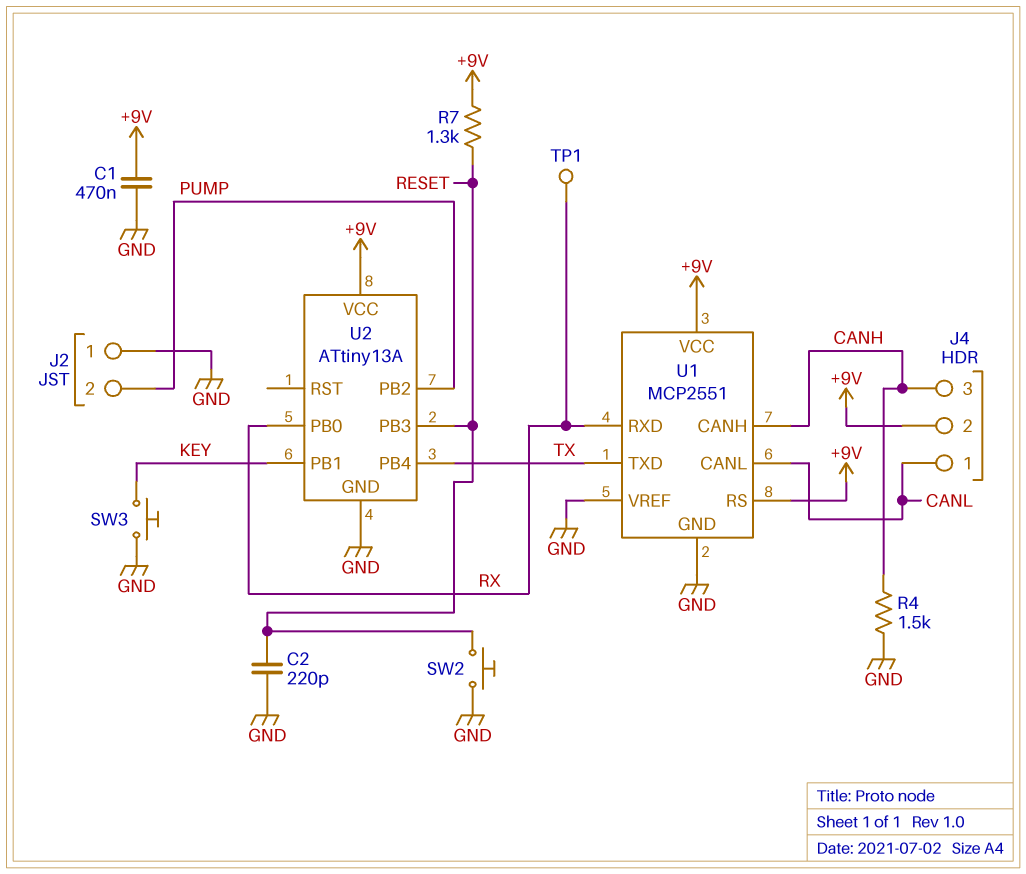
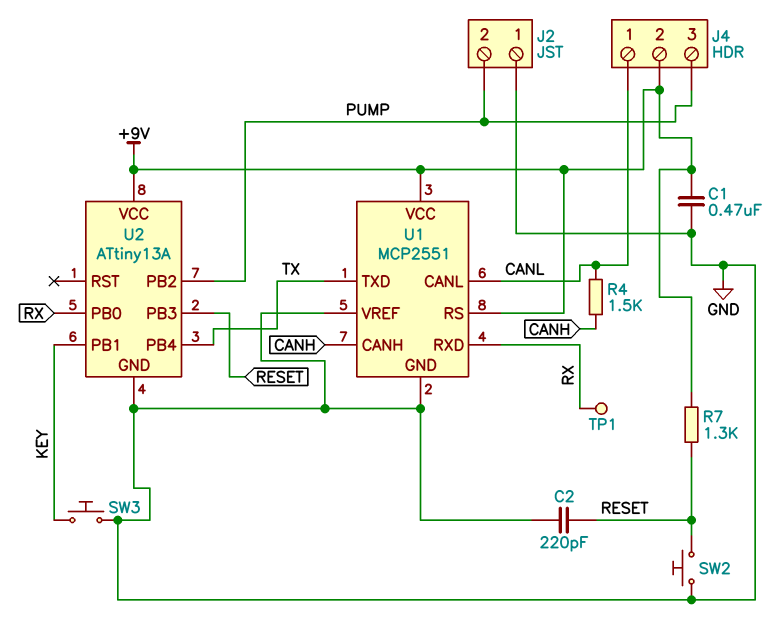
J4 pin 3: CANH -> PUMP
R4: 1.5k (CANH, GND) -> 1.5k (CANH, CANL)

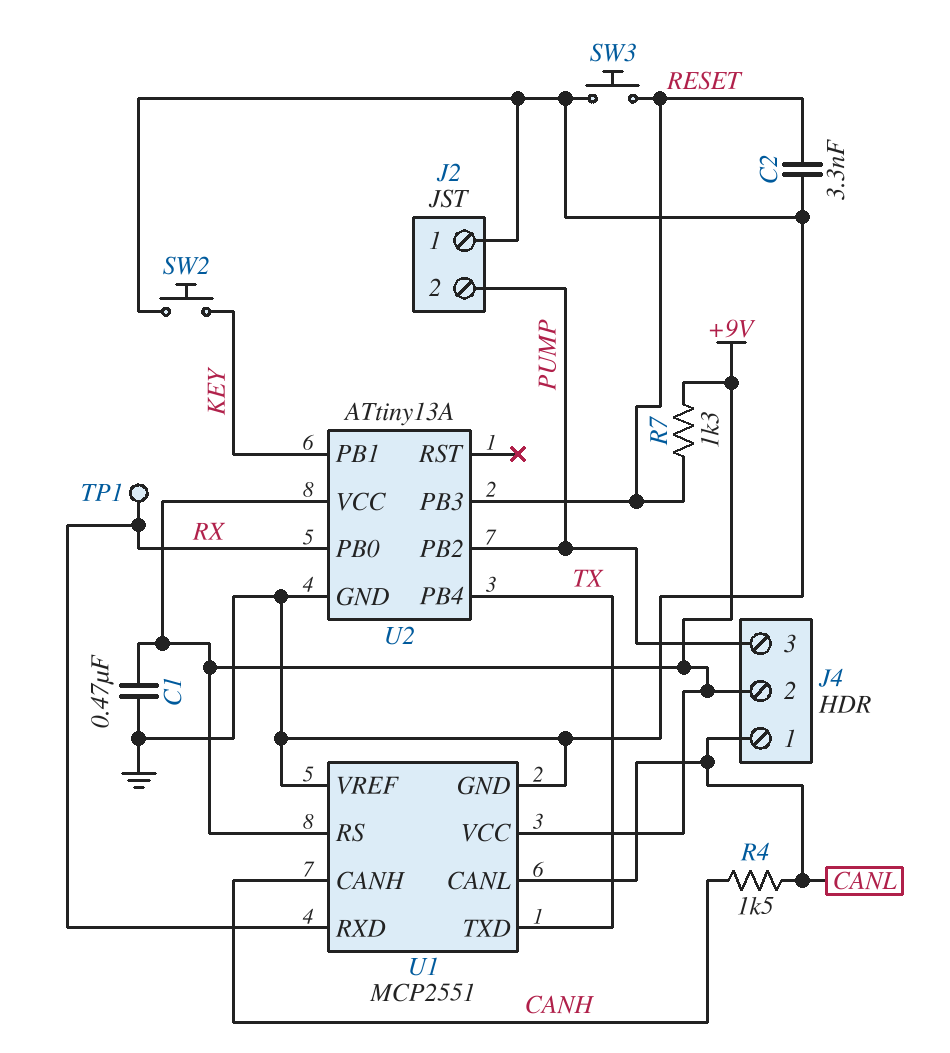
C2: 220pF (GND, RESET) -> 3.3nF (GND, RESET)
SW2: button (GND, RESET) -> button (GND, KEY)
SW3: button (GND, KEY) -> button (GND, RESET)

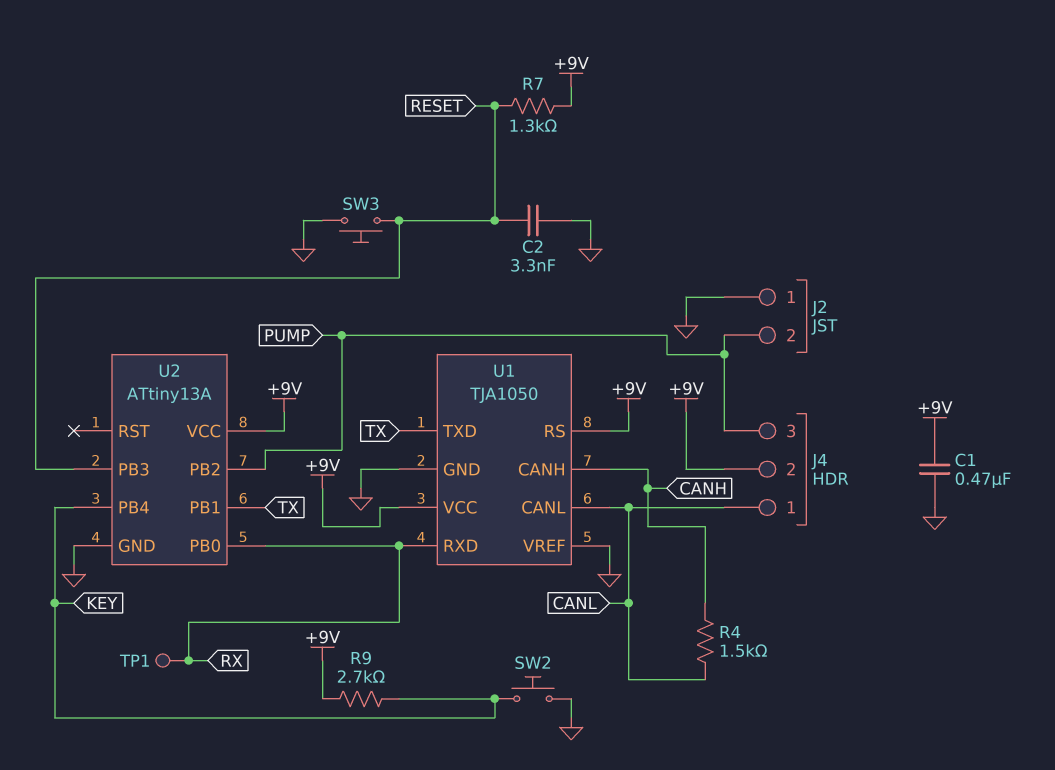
R9: none -> 2.7k (+9V, KEY)
U1: MCP2551 -> TJA1050
U2 pin PB1: KEY -> TX
U2 pin PB4: TX -> KEY

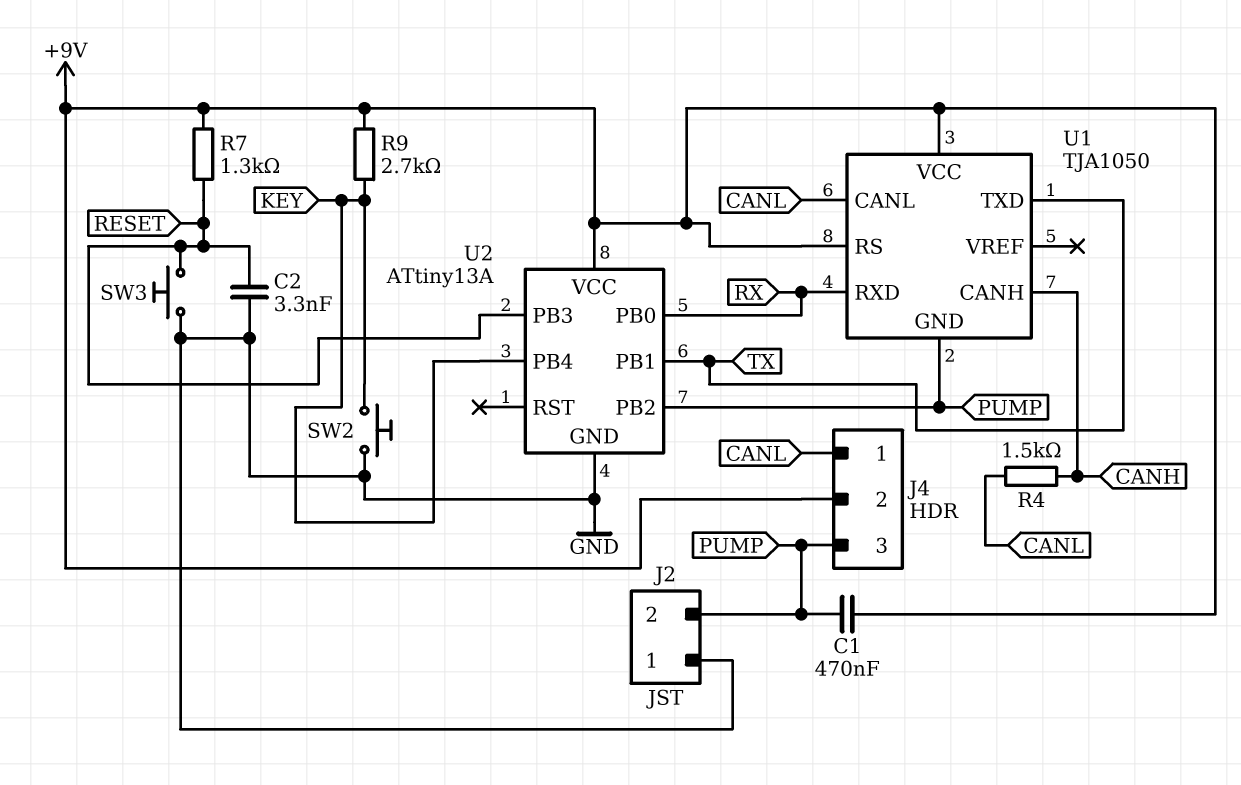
C1: 470nF (+9V, GND) -> 470nF (+9V, PUMP)
TP1: test point (RX) -> none
U1 pin GND: GND -> PUMP
U1 pin VREF: GND -> none

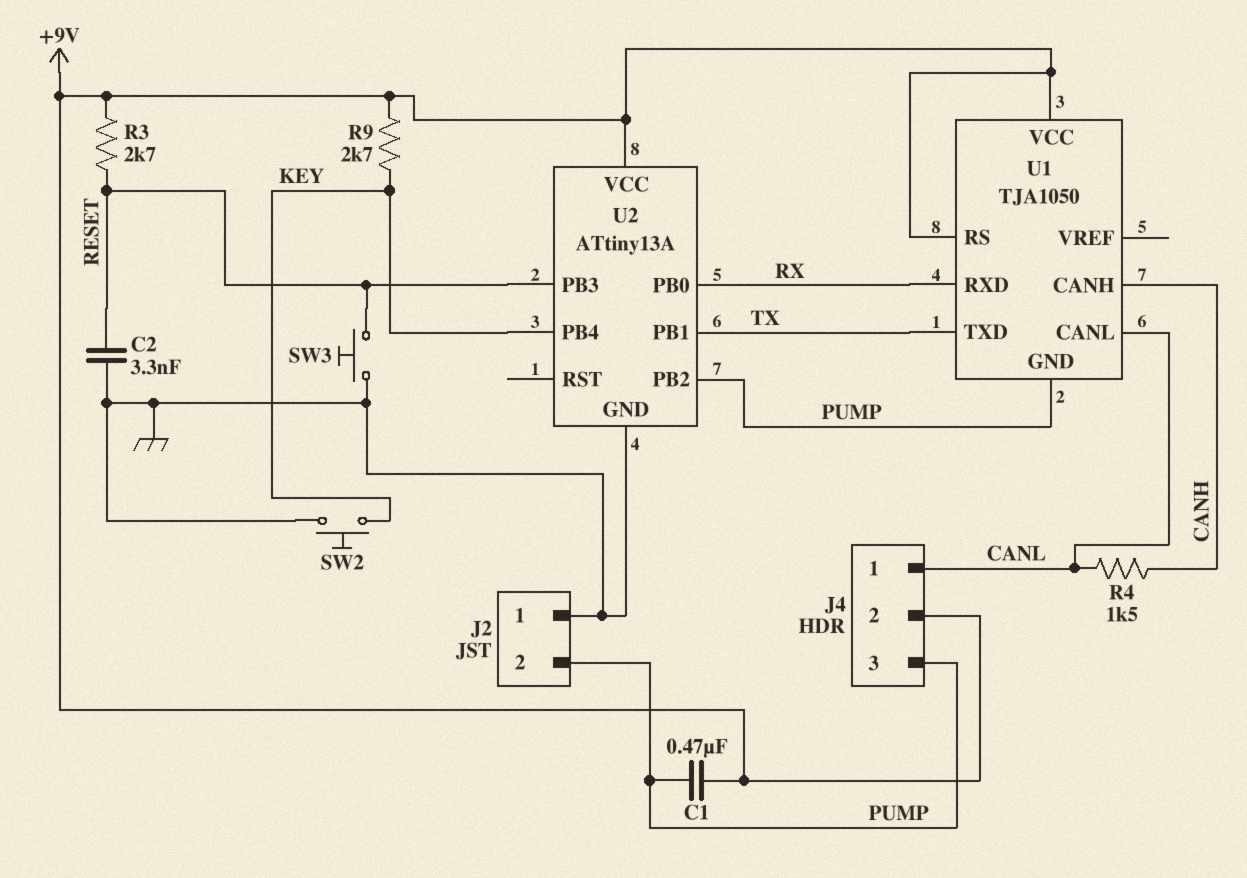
R3: none -> 2.7k (+9V, RESET)
R7: 1.3k (+9V, RESET) -> none

